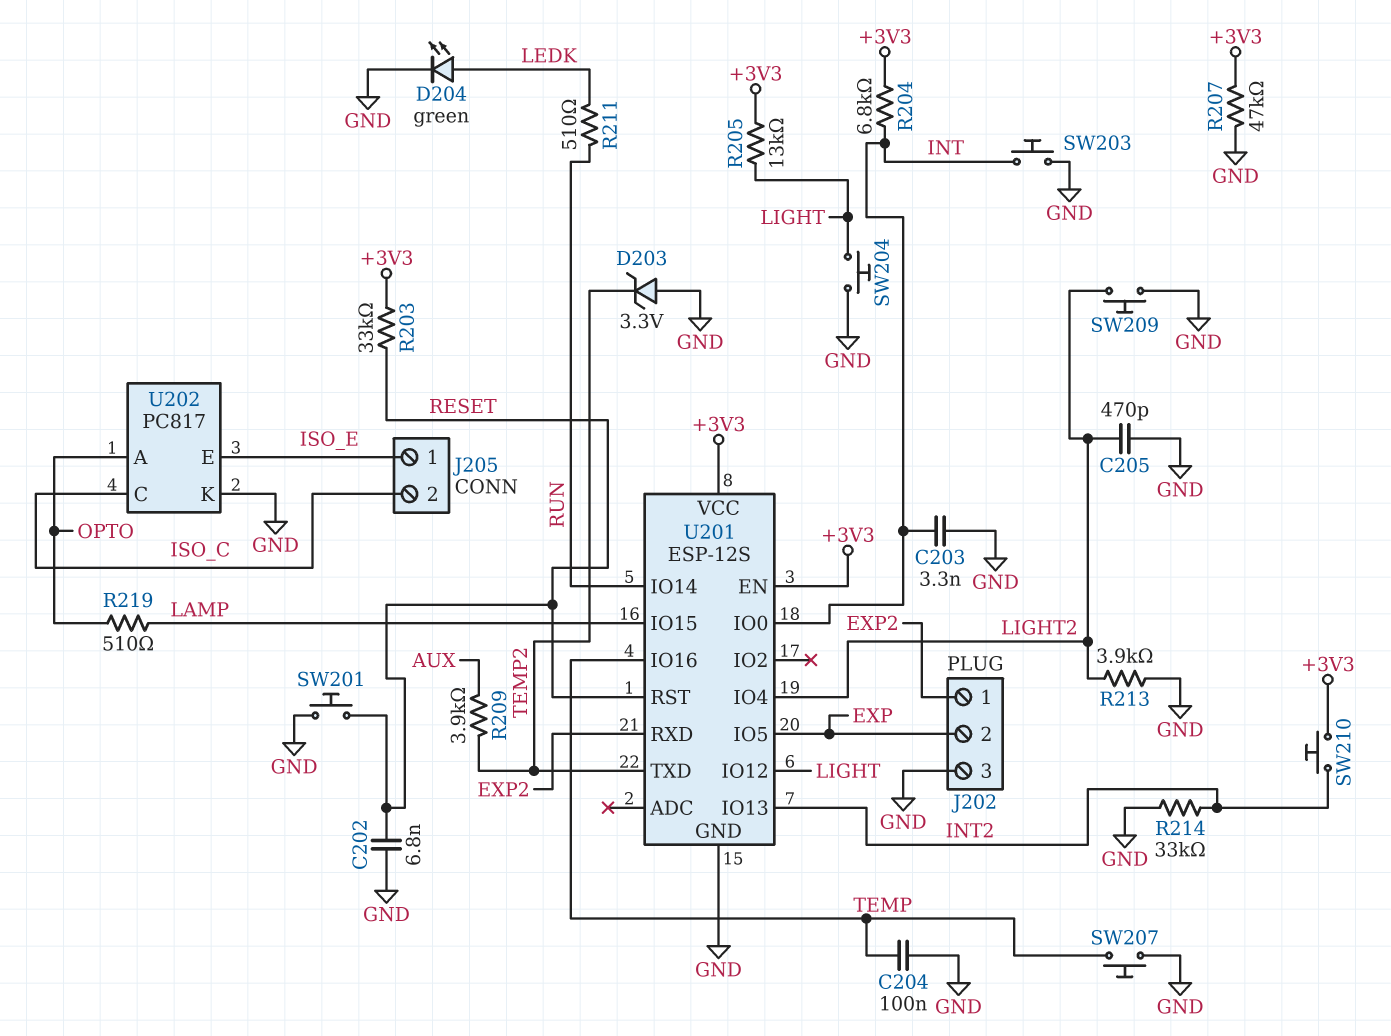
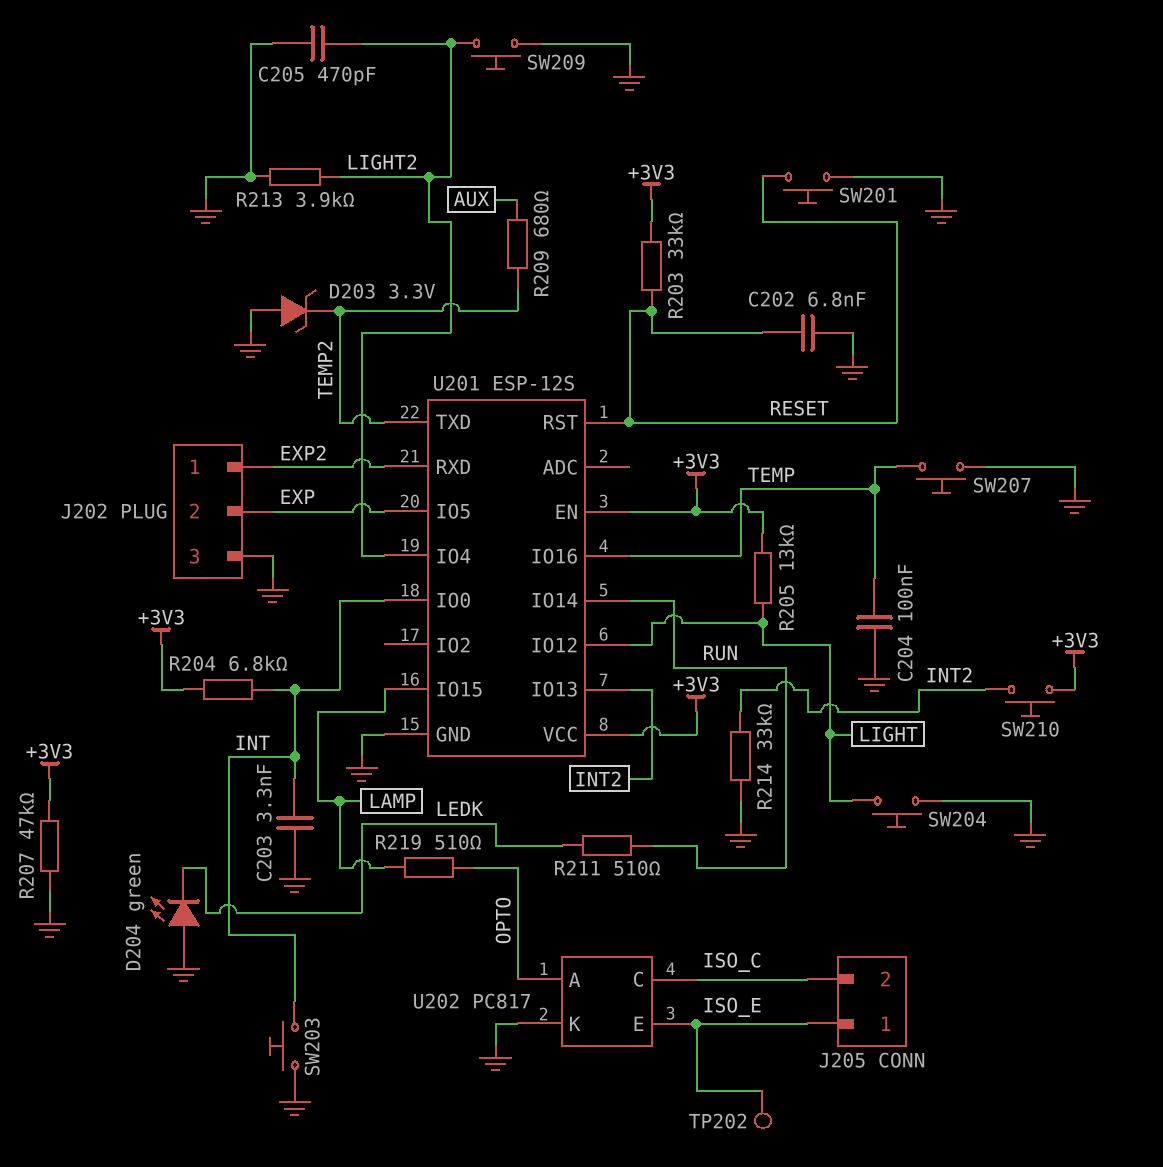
D204: LED green (A LEDK, K GND) -> LED green (A GND, K LEDK)
R209: 3.9k (AUX, TEMP2) -> 680 (AUX, TEMP2)
TP202: none -> test point (ISO_E)

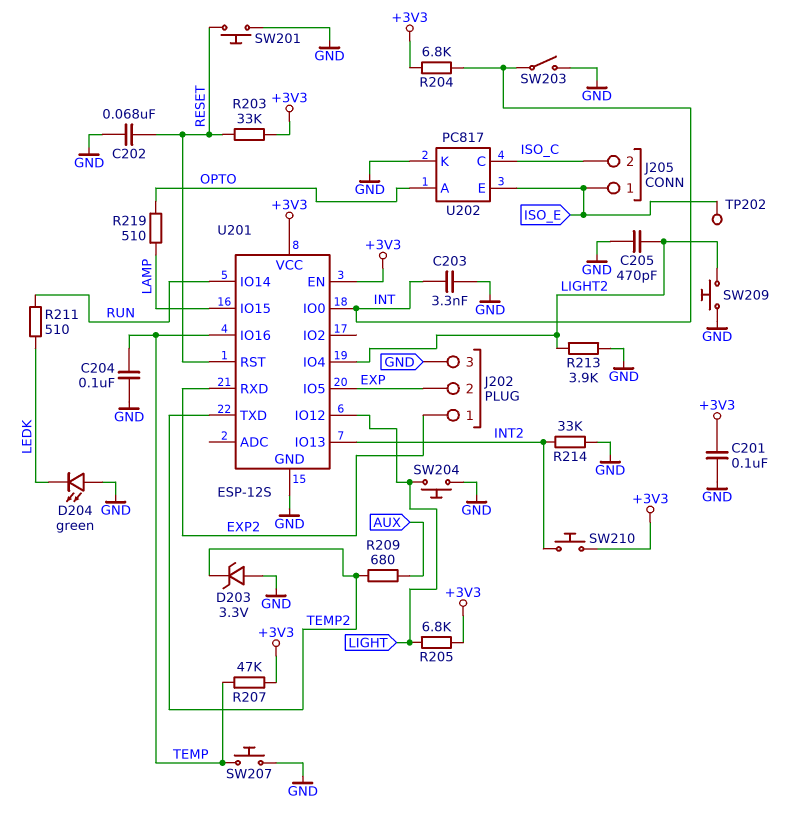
C201: none -> 100nF (+3V3, GND)
C202: 6.8nF (GND, RESET) -> 68nF (GND, RESET)
R205: 13k (+3V3, LIGHT) -> 6.8k (+3V3, LIGHT)
R207: 47k (+3V3, GND) -> 47k (+3V3, TEMP)
SW203: button (GND, INT) -> switch (GND, INT)

